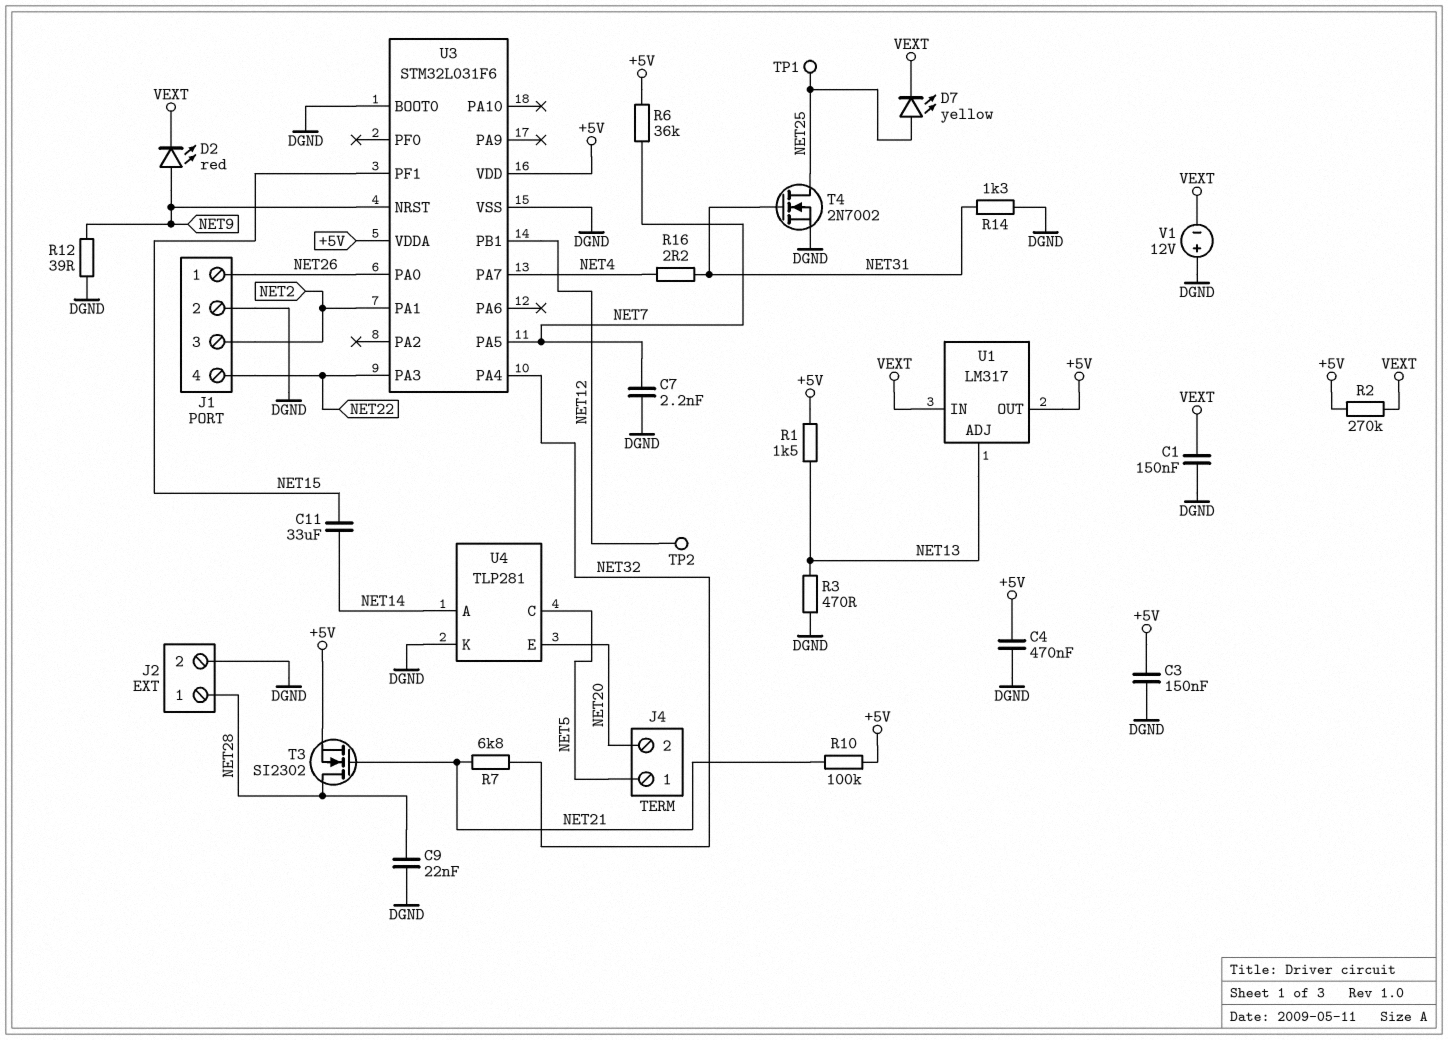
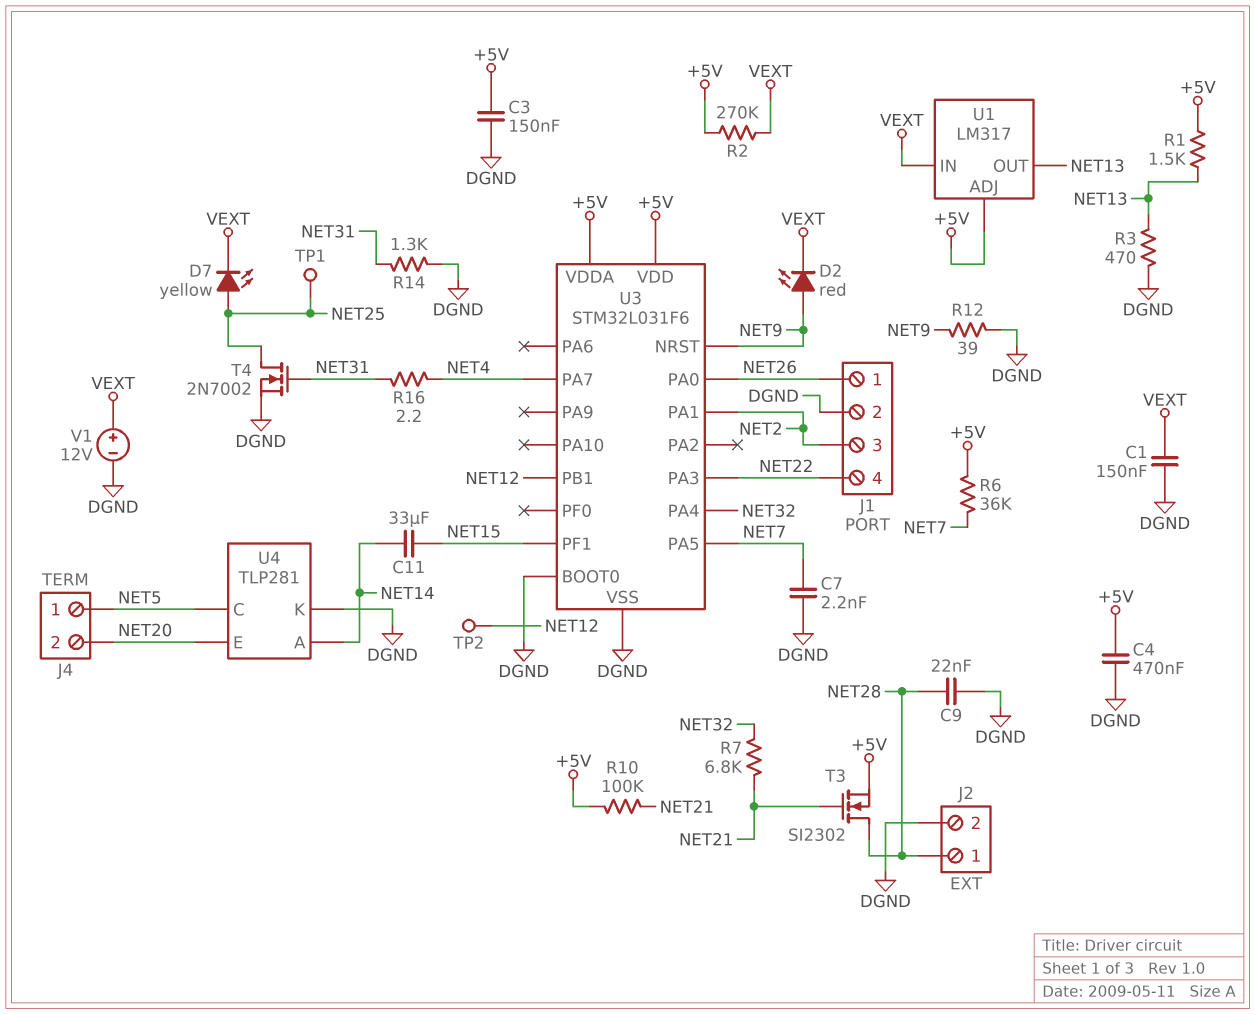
U1 pin ADJ: NET13 -> +5V
U1 pin OUT: +5V -> NET13
V1: 12V (plus DGND, minus VEXT) -> 12V (plus VEXT, minus DGND)

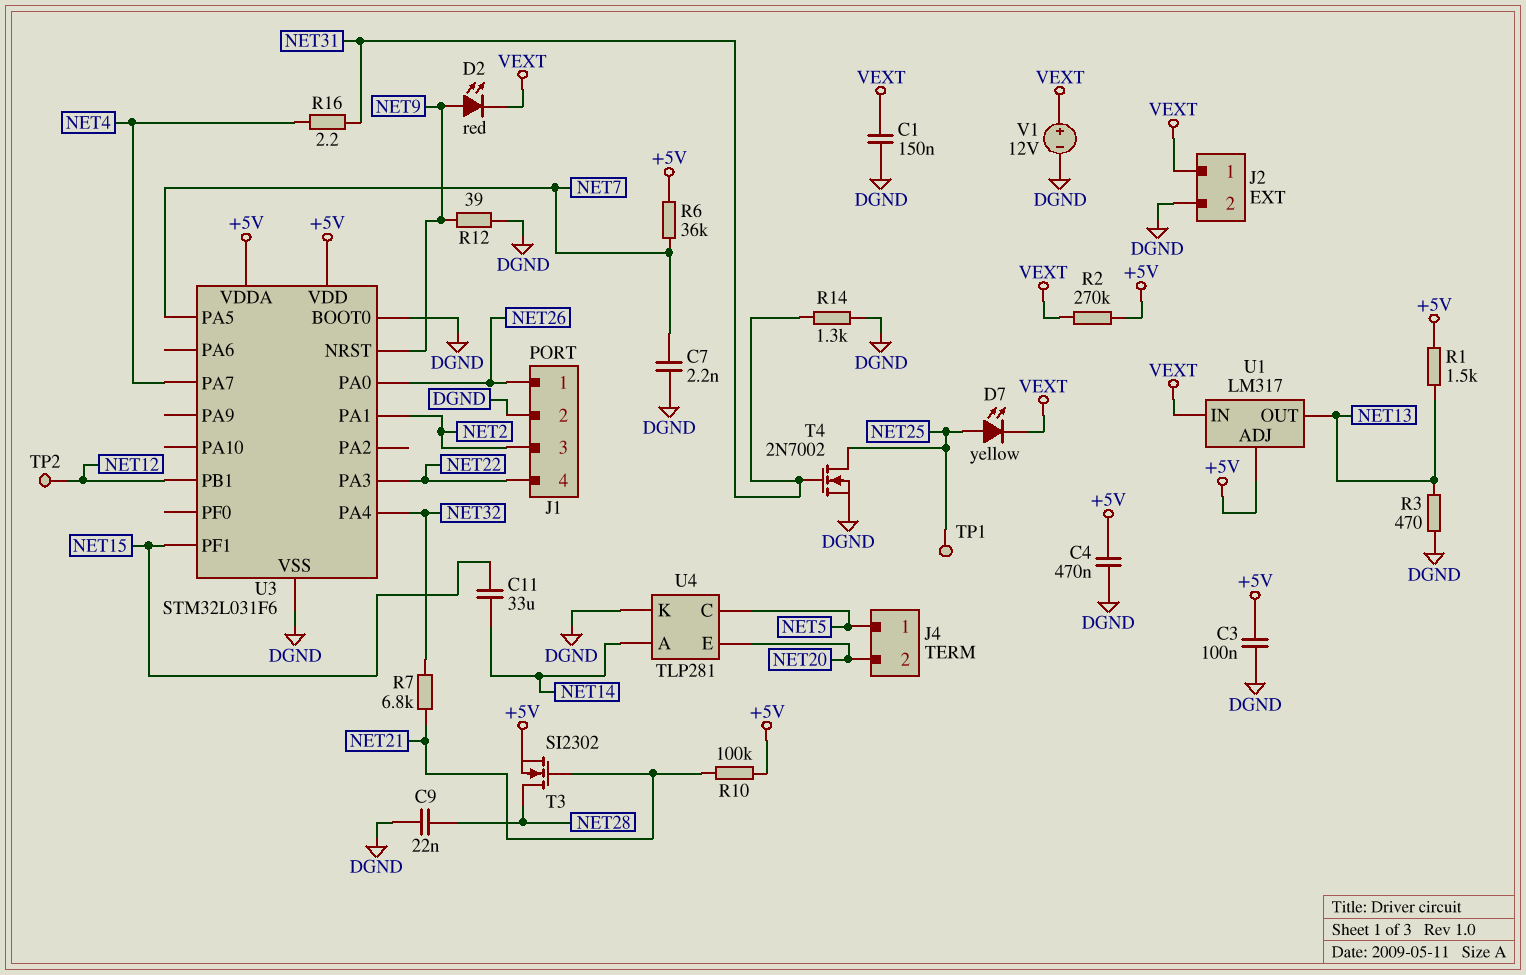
C3: 150nF (+5V, DGND) -> 100nF (+5V, DGND)
J2 pin 1: NET28 -> VEXT

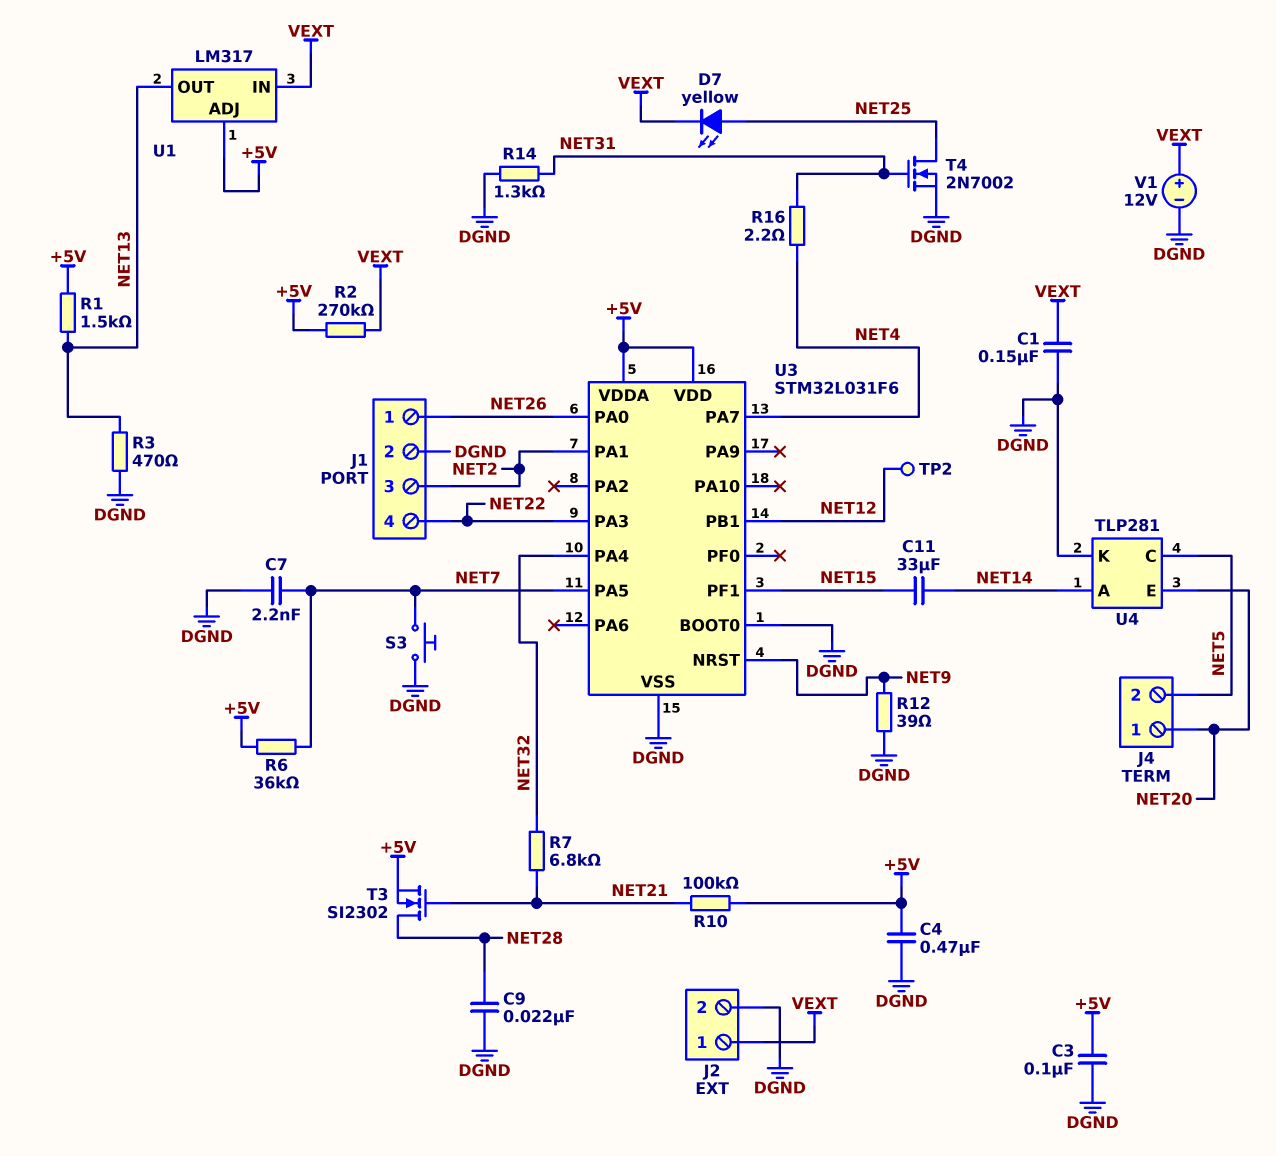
D2: LED red (A NET9, K VEXT) -> none
J4 pin 1: NET5 -> NET20
J4 pin 2: NET20 -> NET5
S3: none -> button (DGND, NET7)
TP1: test point (NET25) -> none

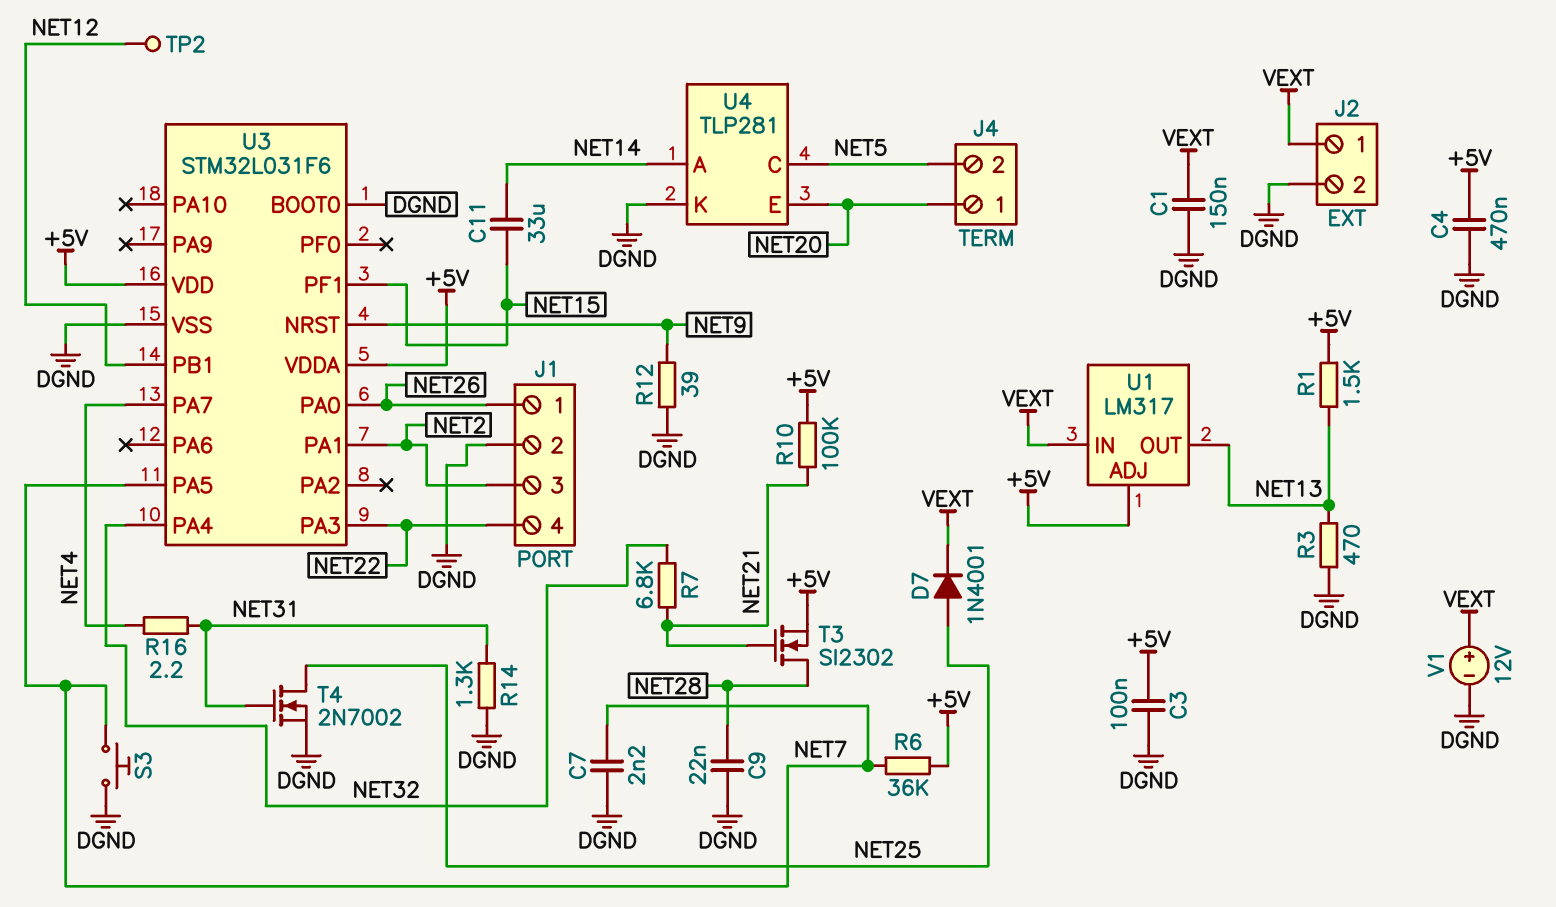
D7: LED yellow (A NET25, K VEXT) -> diode 1N4001 (A NET25, K VEXT)
R2: 270k (+5V, VEXT) -> none

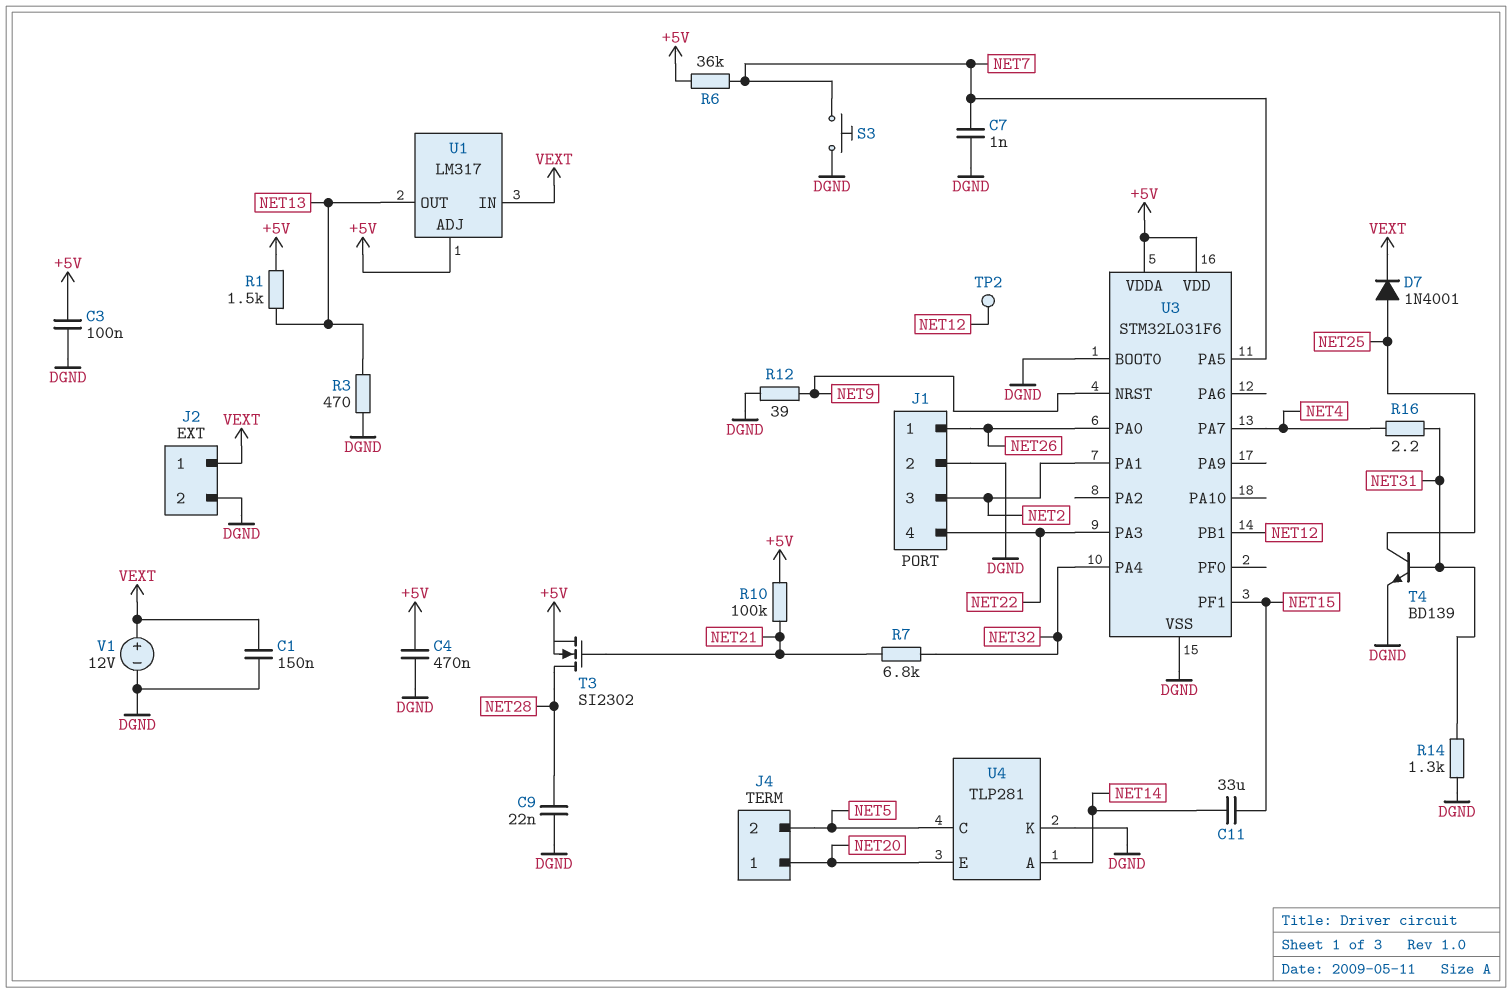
C7: 2.2nF (DGND, NET7) -> 1nF (DGND, NET7)
T4: NMOS 2N7002 (G NET31, D NET25, S DGND) -> NPN BD139 (B NET31, C NET25, E DGND)

